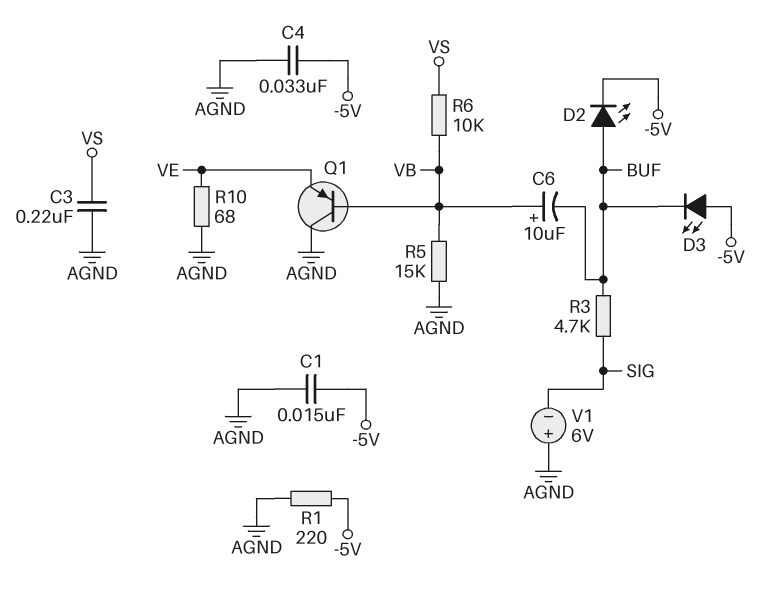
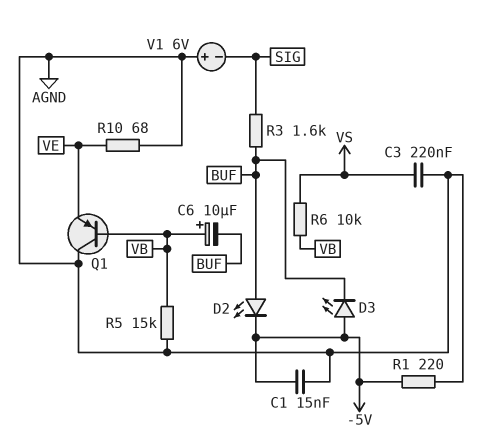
C4: 33nF (-5V, AGND) -> none
R3: 4.7k (BUF, SIG) -> 1.6k (BUF, SIG)

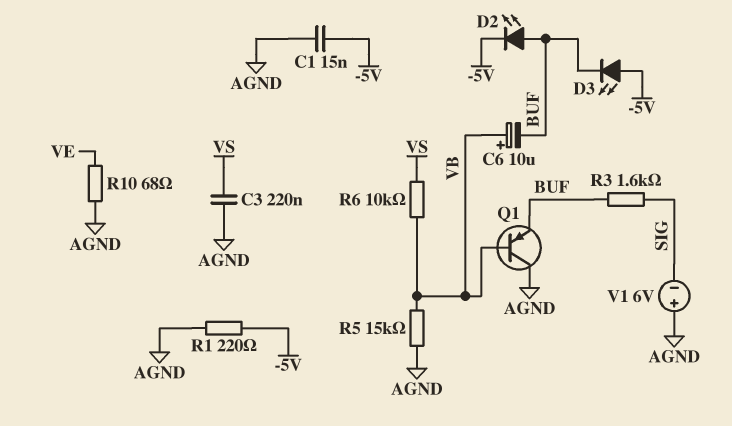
Q1: PNP (B VB, C AGND, E VE) -> PNP (B VB, C AGND, E BUF)

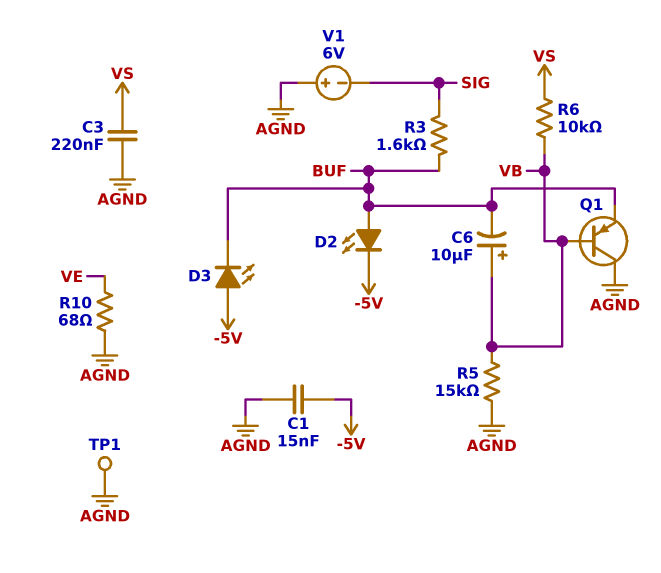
R1: 220 (-5V, AGND) -> none
TP1: none -> test point (AGND)

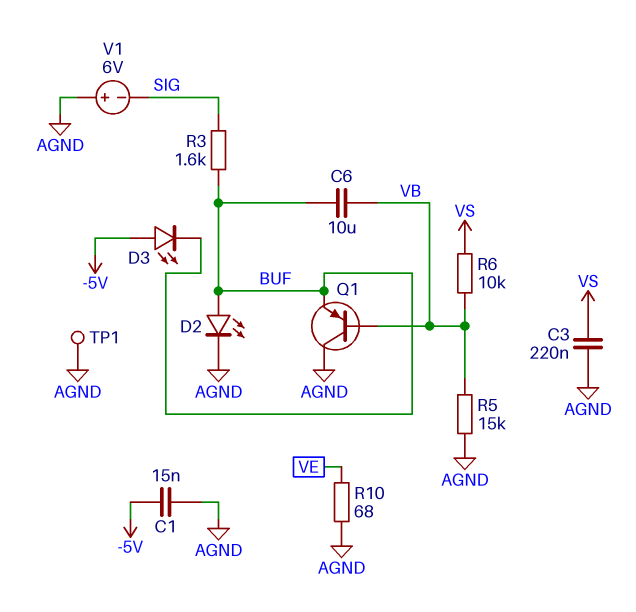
C6: 10uF (plus VB, minus BUF) -> 10uF (BUF, VB)
D2: LED (A BUF, K -5V) -> LED (A BUF, K AGND)

